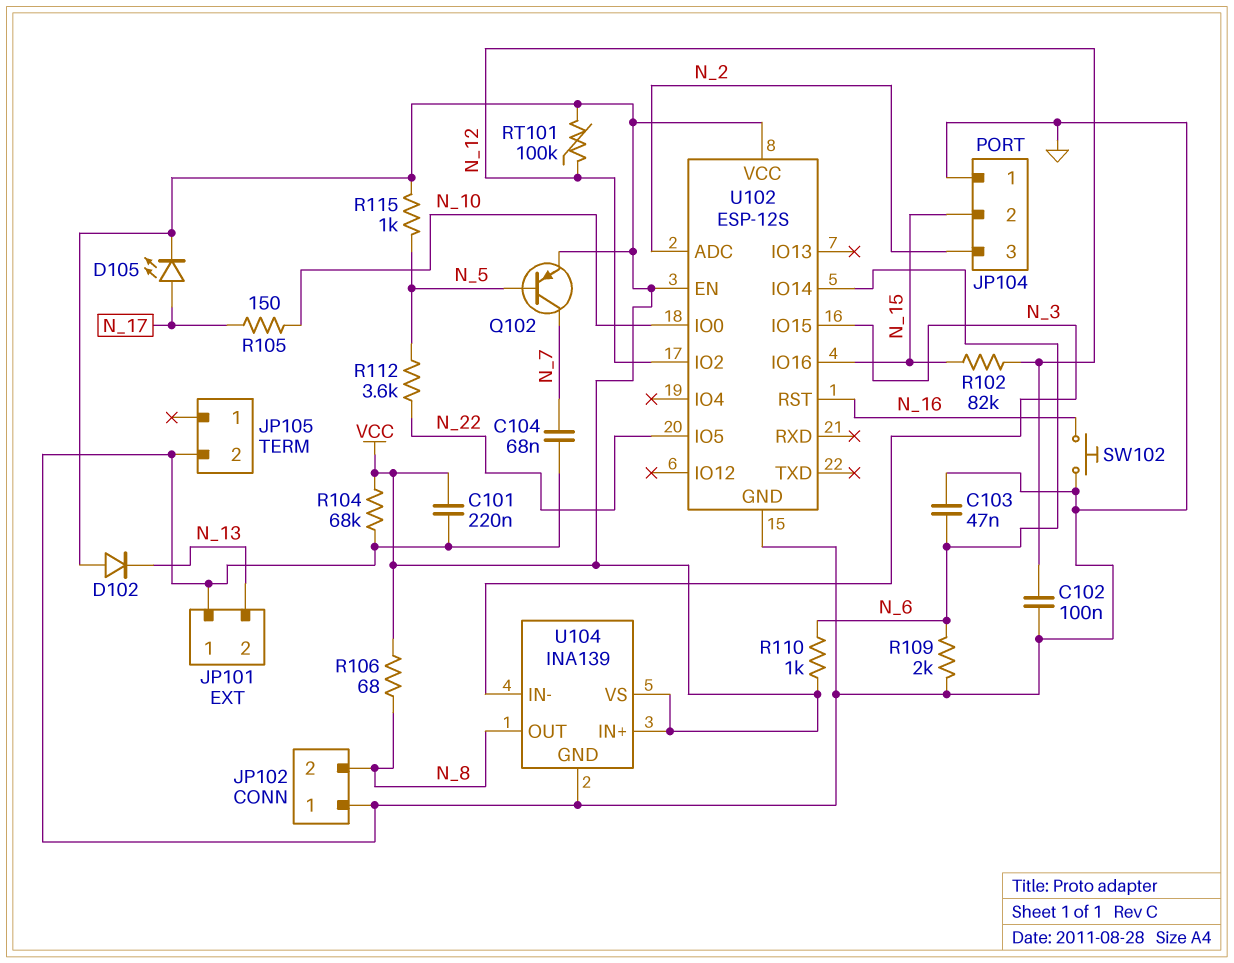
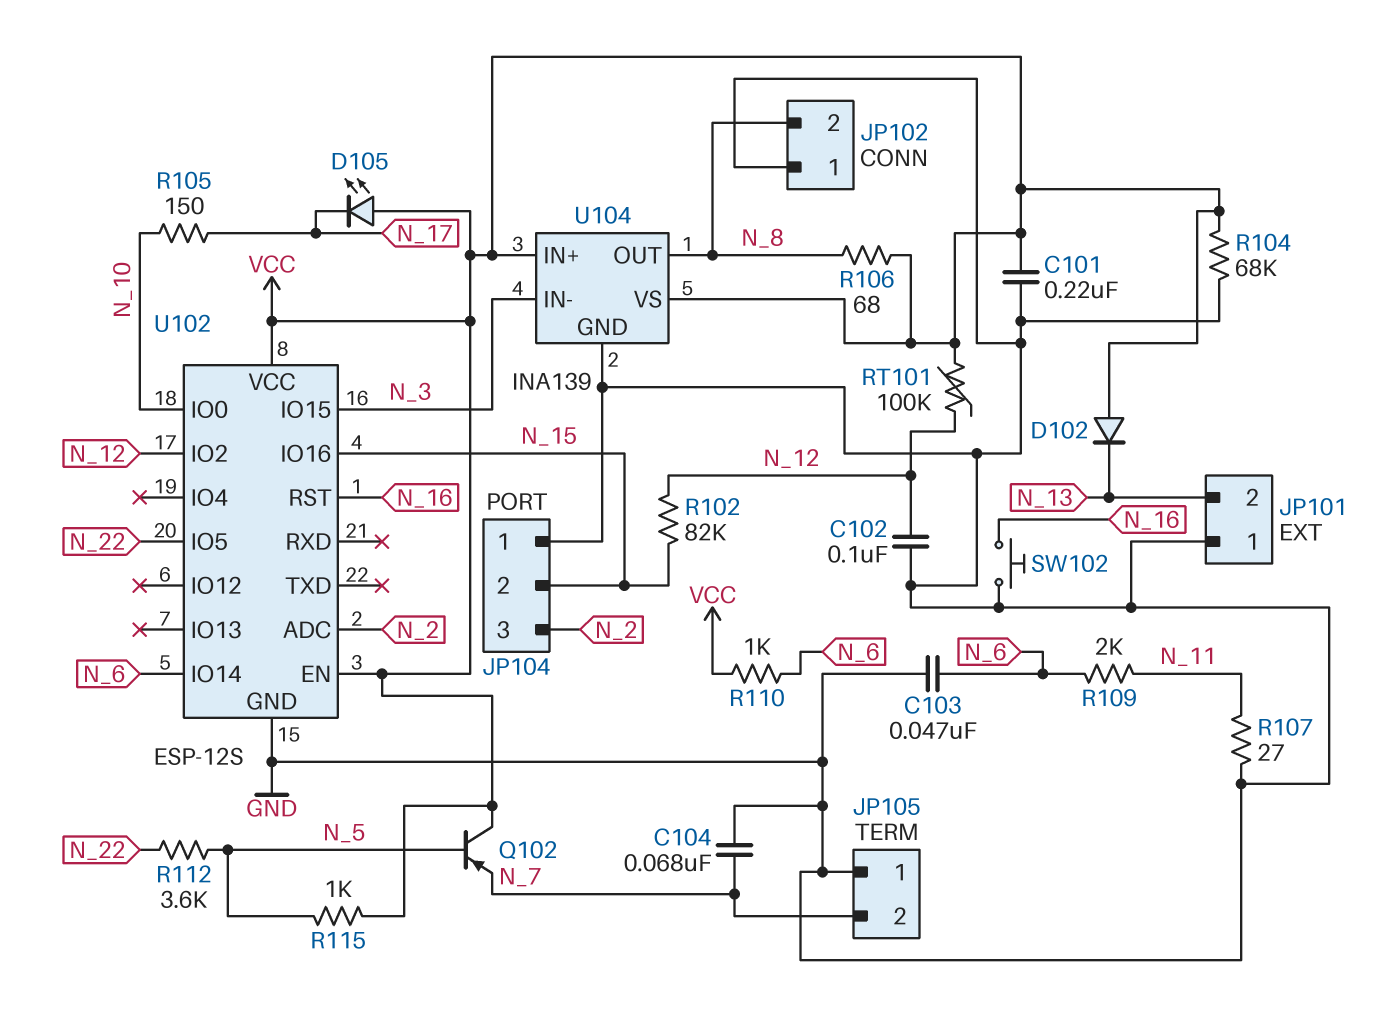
D105: LED (A N_17, K VCC) -> LED (A VCC, K N_17)
JP105 pin 1: none -> GND
JP105 pin 2: GND -> N_7
Q102: PNP (B N_5, C N_7, E VCC) -> PNP (B N_5, C VCC, E N_7)
R107: none -> 27 (GND, N_11)
R109: 2k (GND, N_6) -> 2k (N_6, N_11)

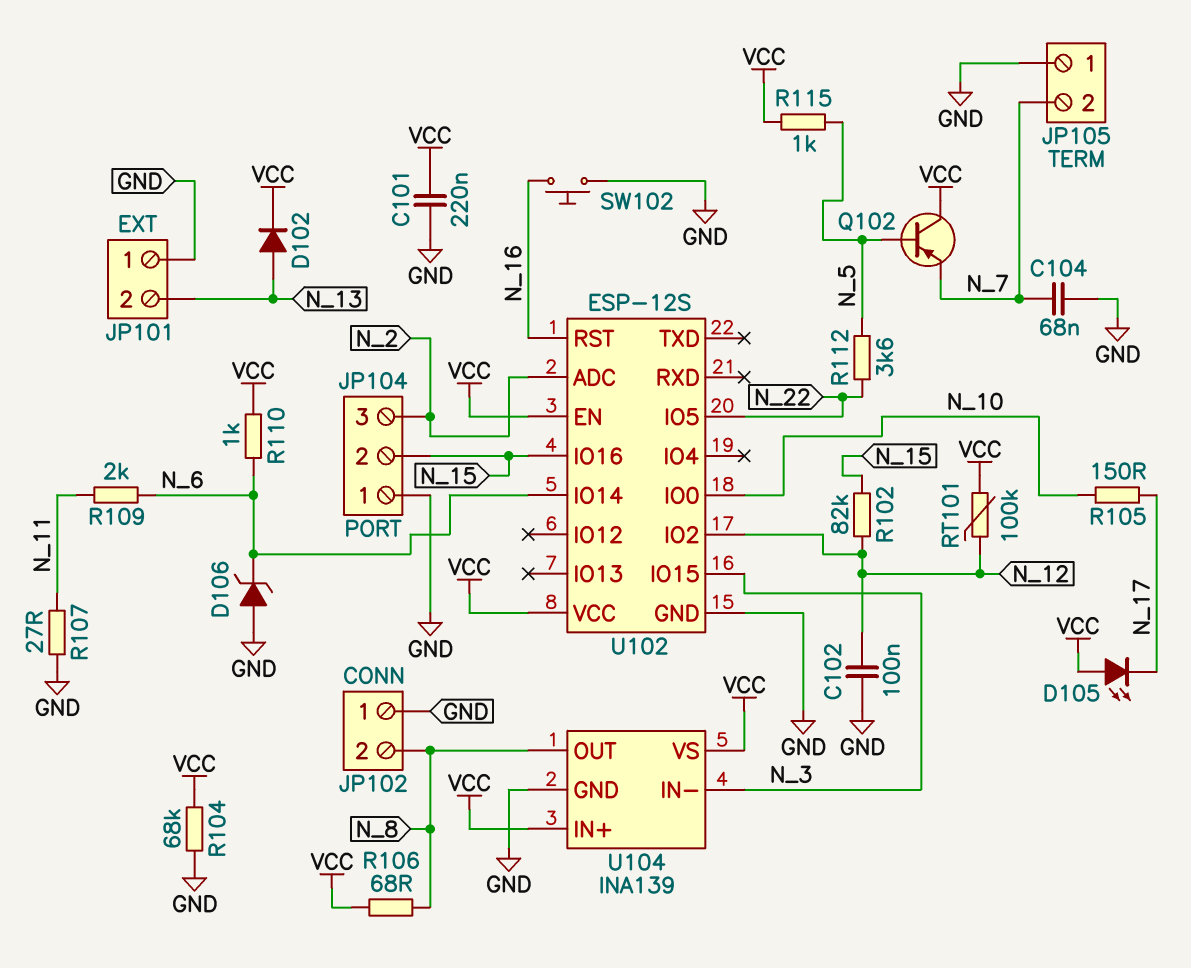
C103: 47nF (GND, N_6) -> none
D102: diode (A VCC, K N_13) -> diode (A N_13, K VCC)
D106: none -> zener (A GND, K N_6)

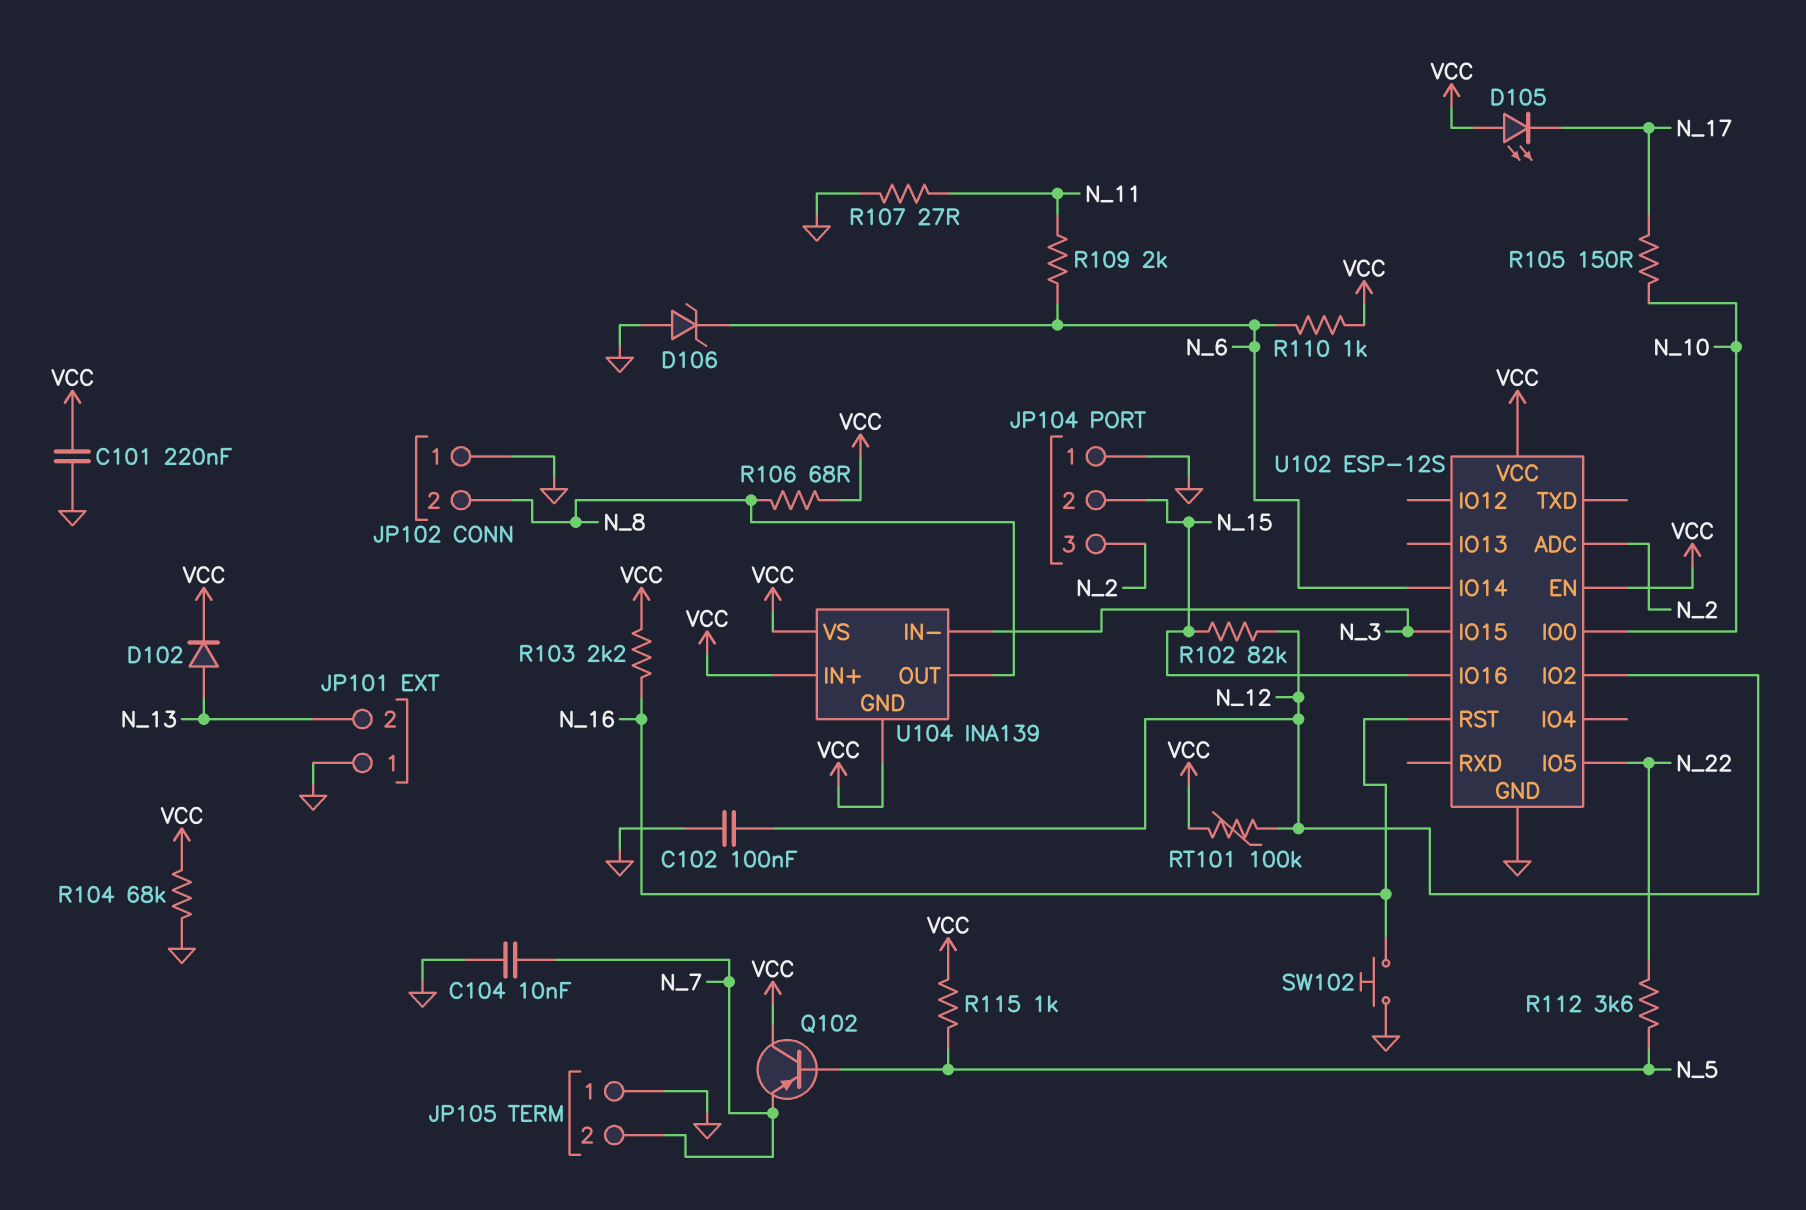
C104: 68nF (GND, N_7) -> 10nF (GND, N_7)
R103: none -> 2.2k (N_16, VCC)
U104 pin GND: GND -> VCC

